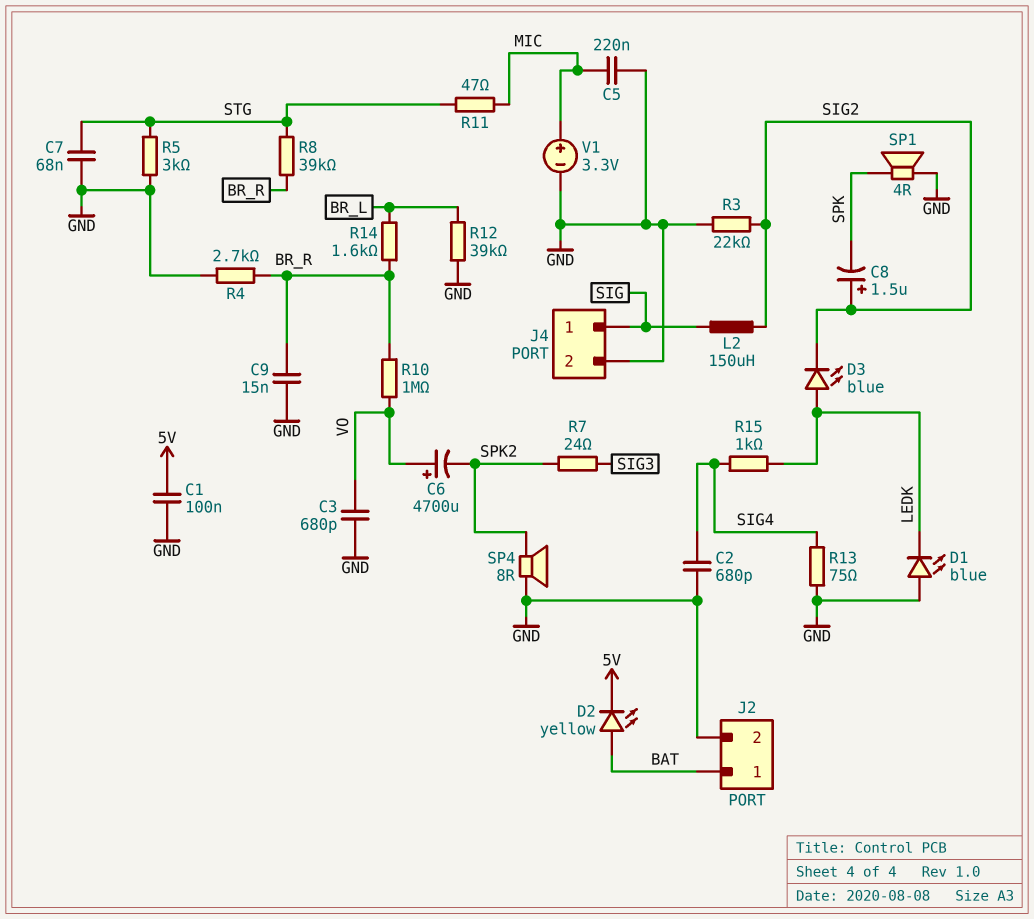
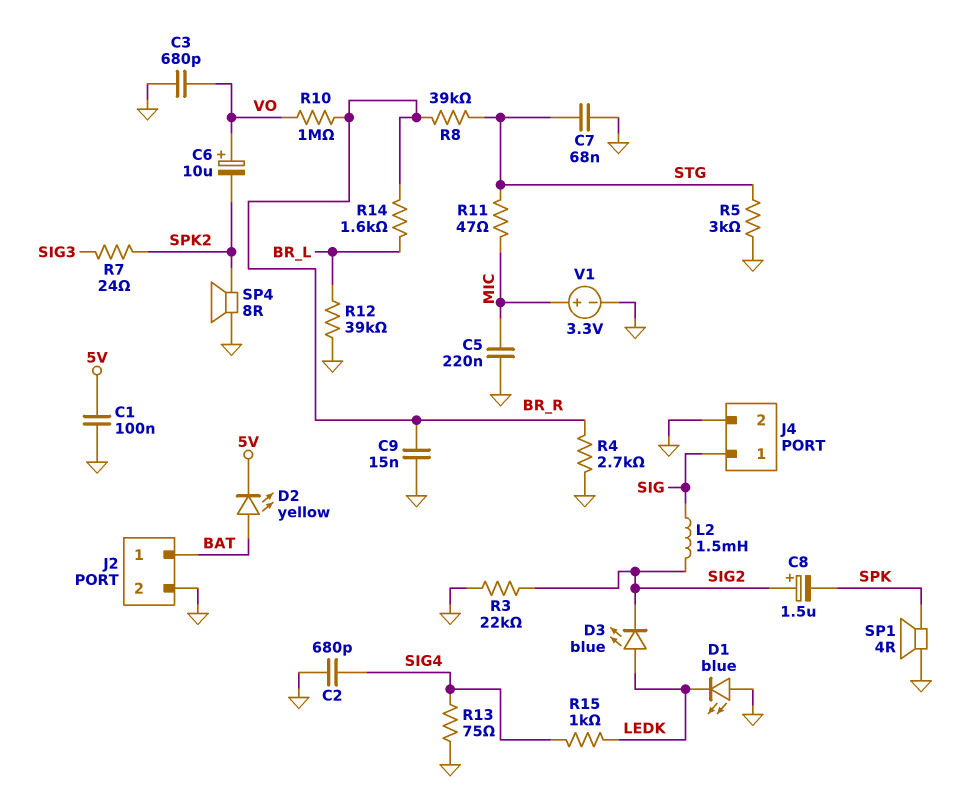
C6: 4700uF (plus VO, minus SPK2) -> 10uF (plus VO, minus SPK2)
L2: 150uH (SIG, SIG2) -> 1.5mH (SIG, SIG2)

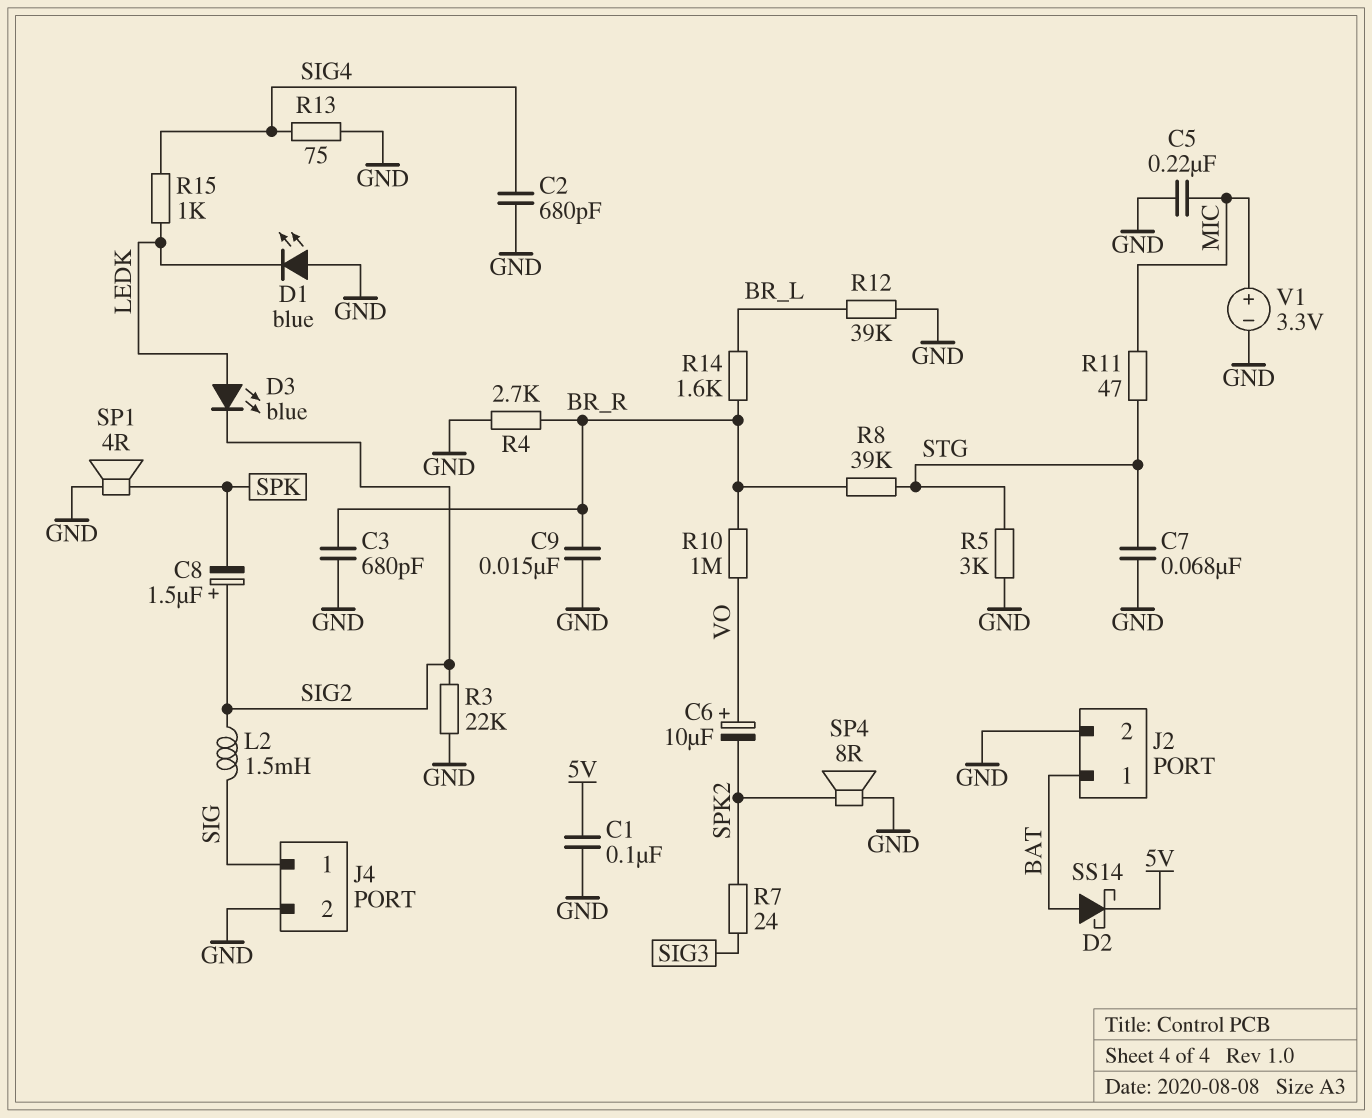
C3: 680pF (GND, VO) -> 680pF (BR_R, GND)
D2: LED yellow (A BAT, K 5V) -> schottky SS14 (A BAT, K 5V)

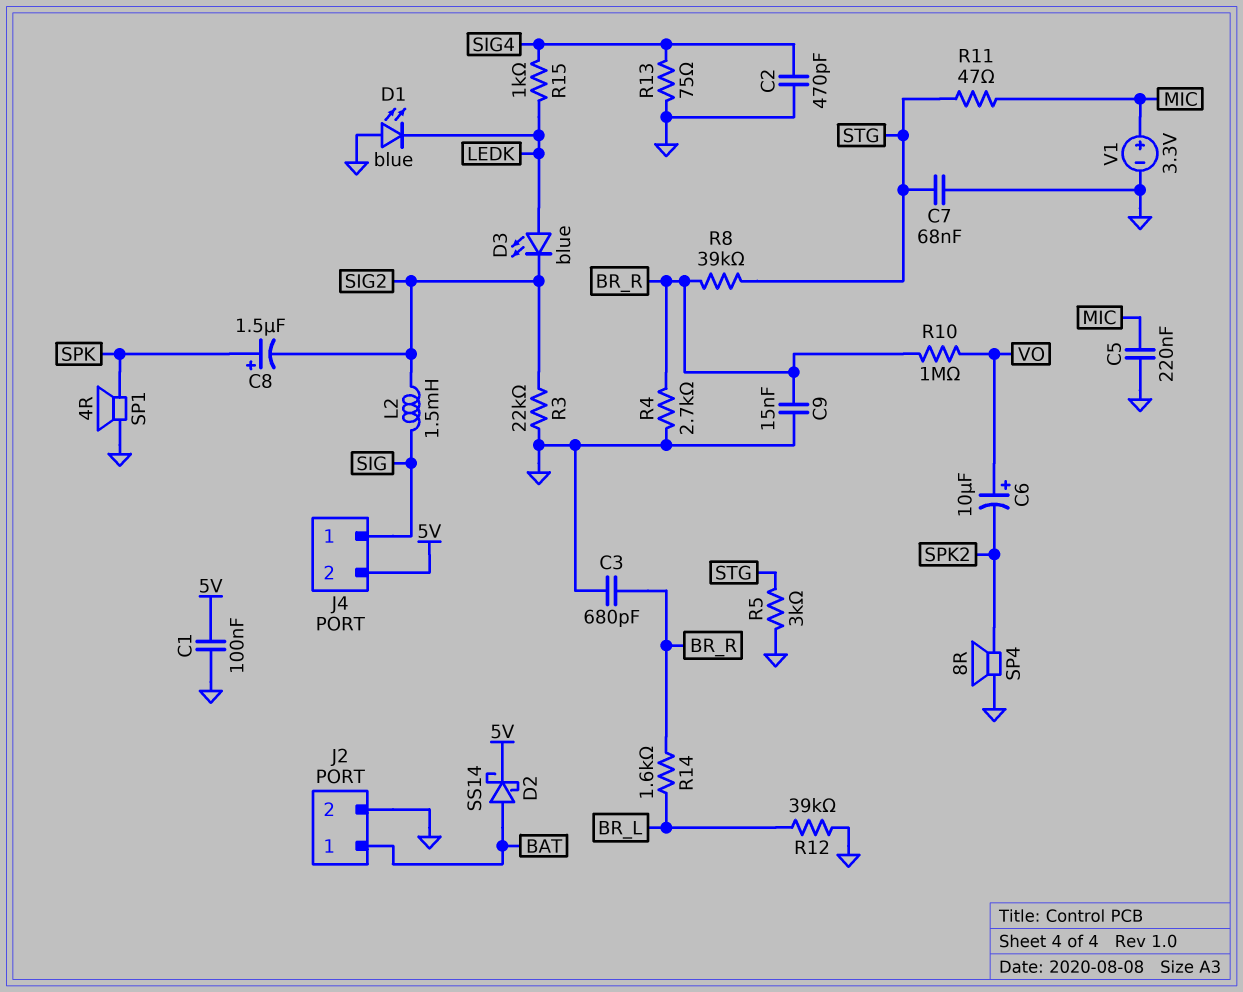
C2: 680pF (GND, SIG4) -> 470pF (GND, SIG4)
C8: 1.5uF (plus SIG2, minus SPK) -> 1.5uF (plus SPK, minus SIG2)
J4 pin 2: GND -> 5V
R7: 24 (SIG3, SPK2) -> none

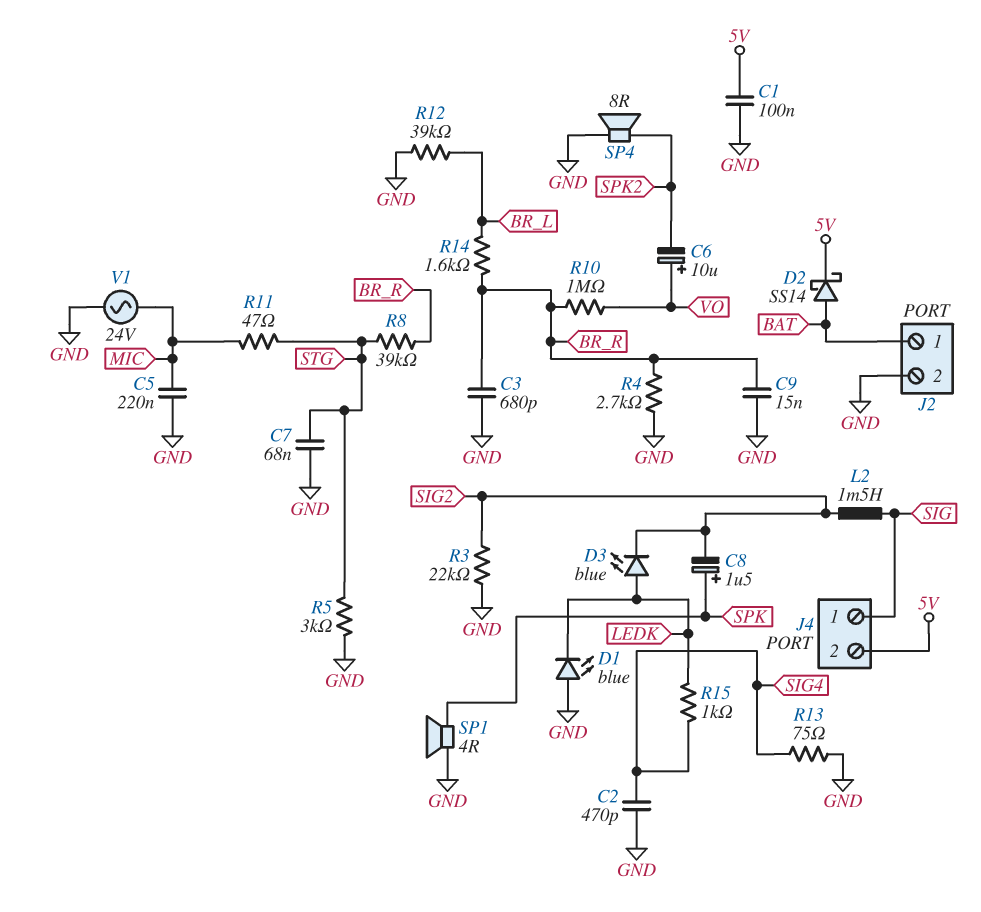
V1: 3.3V (plus MIC, minus GND) -> AC 24V (GND, MIC)

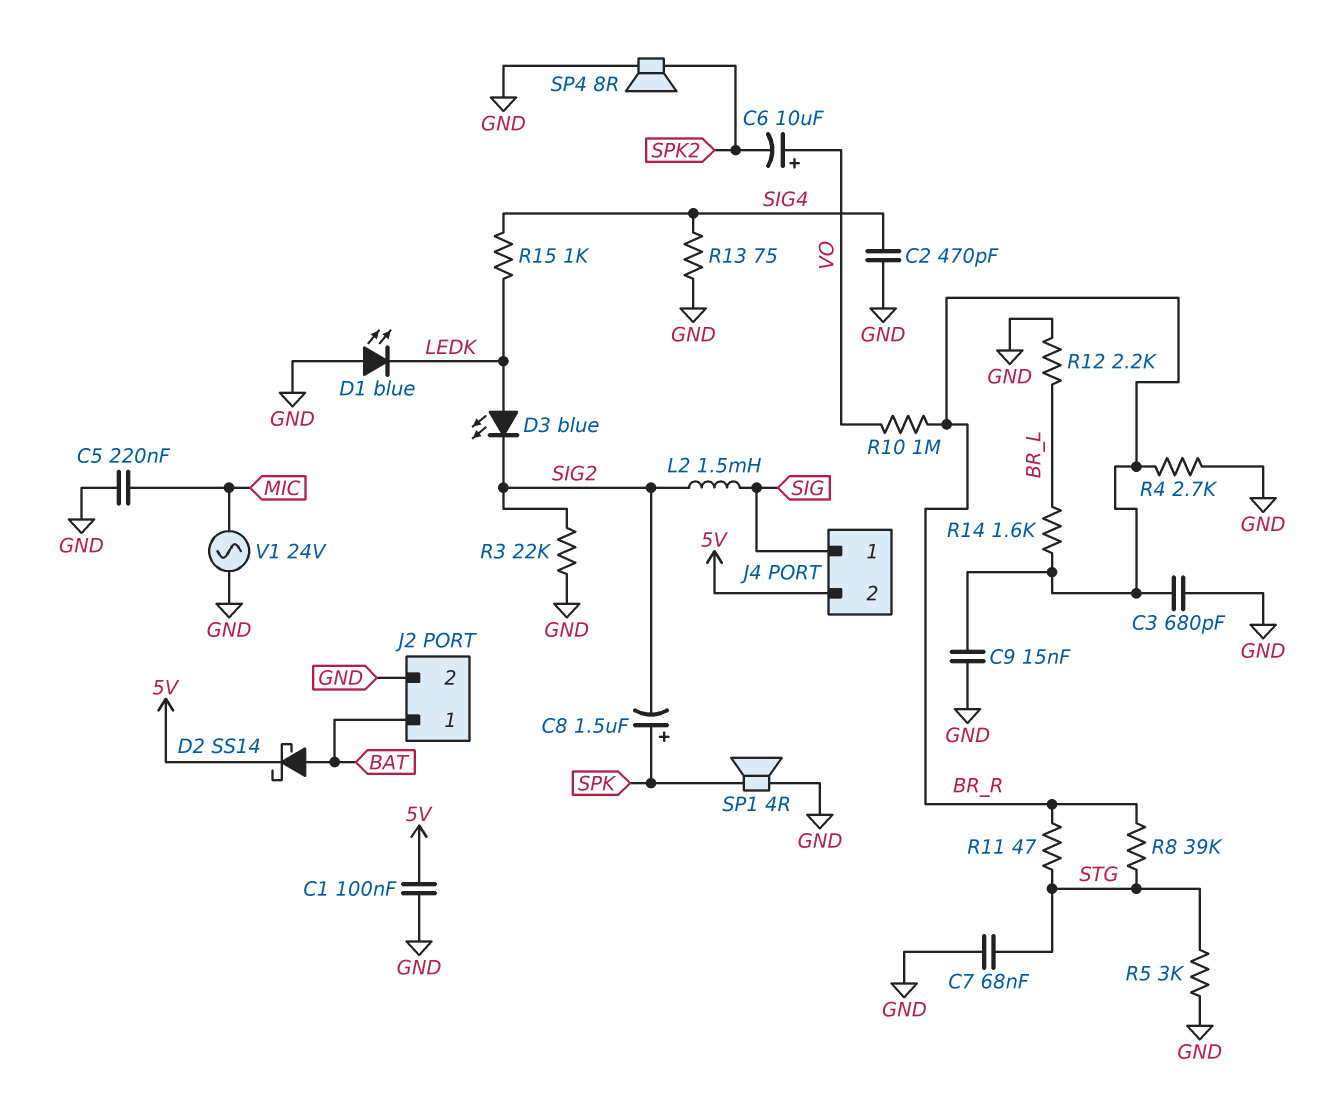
R11: 47 (MIC, STG) -> 47 (BR_R, STG)
R12: 39k (BR_L, GND) -> 2.2k (BR_L, GND)

